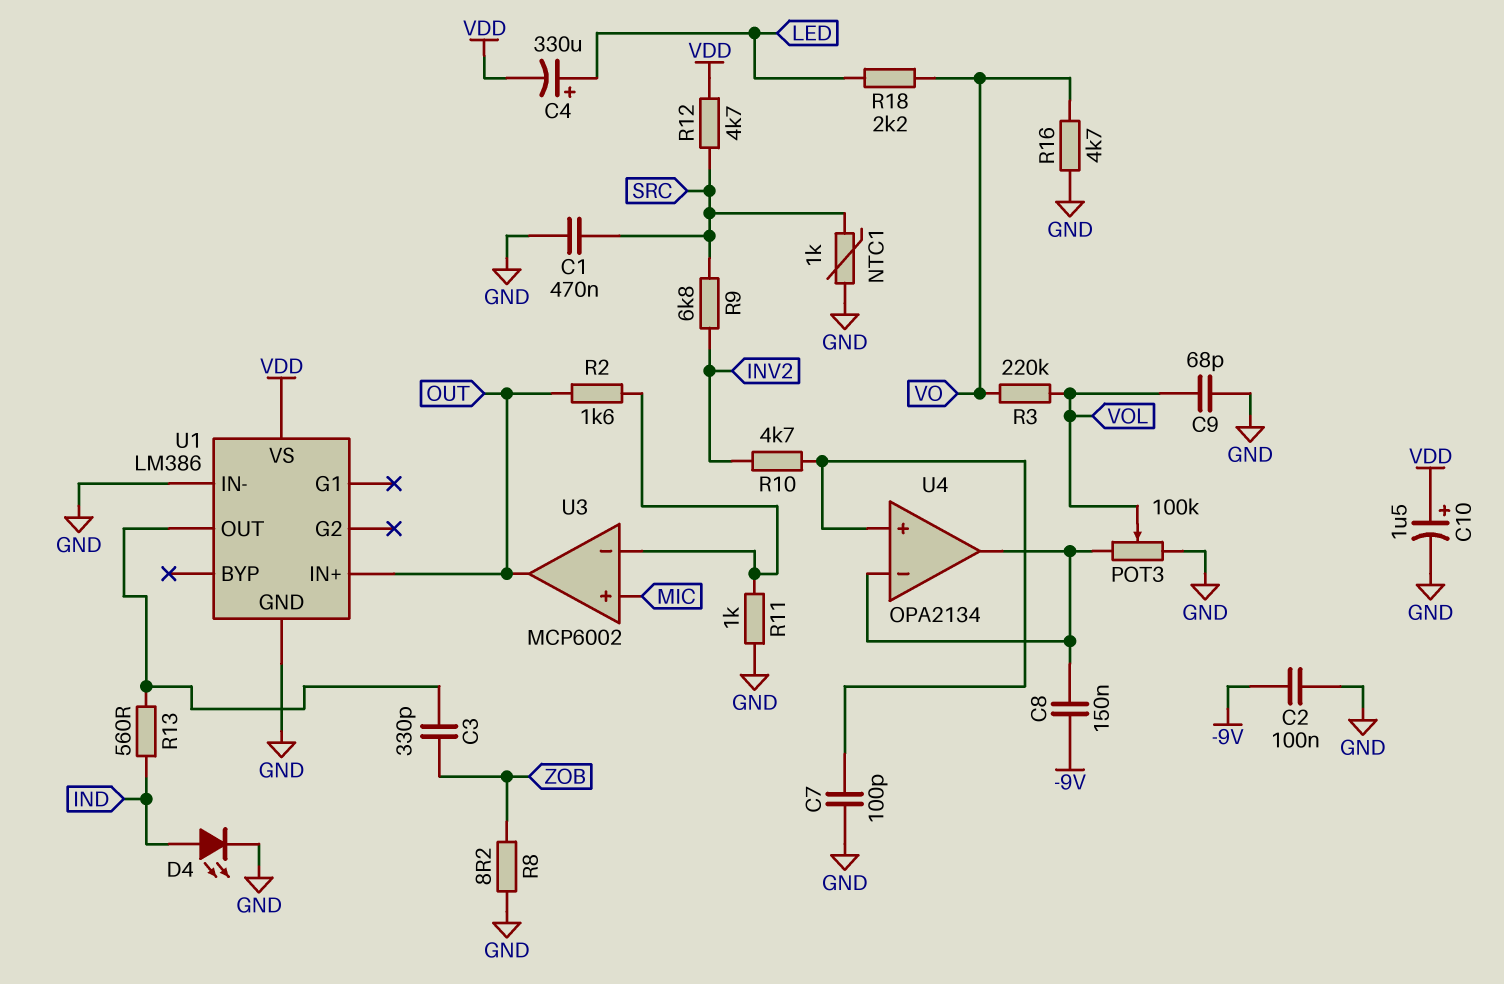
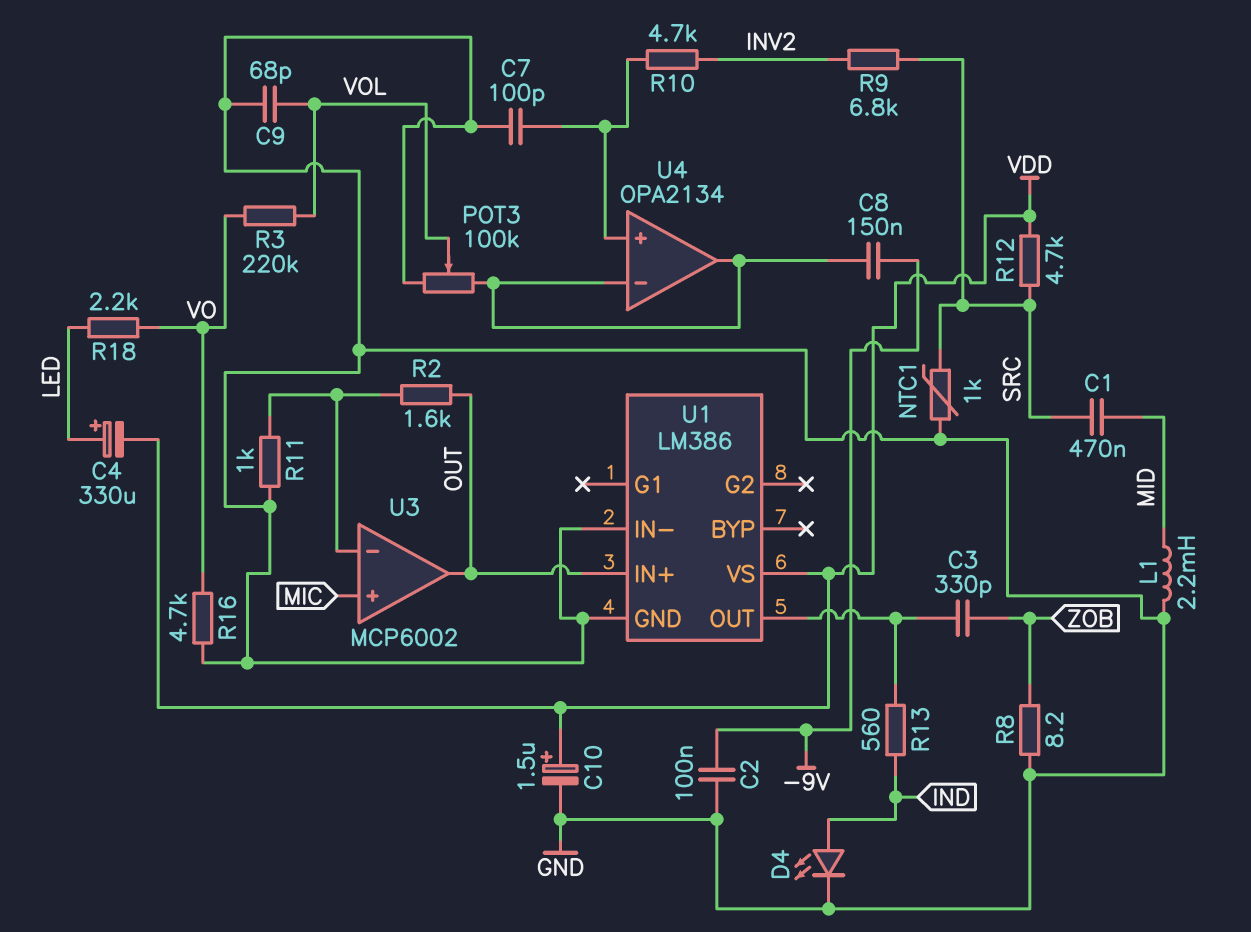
C1: 470nF (GND, SRC) -> 470nF (MID, SRC)
L1: none -> 2.2mH (GND, MID)

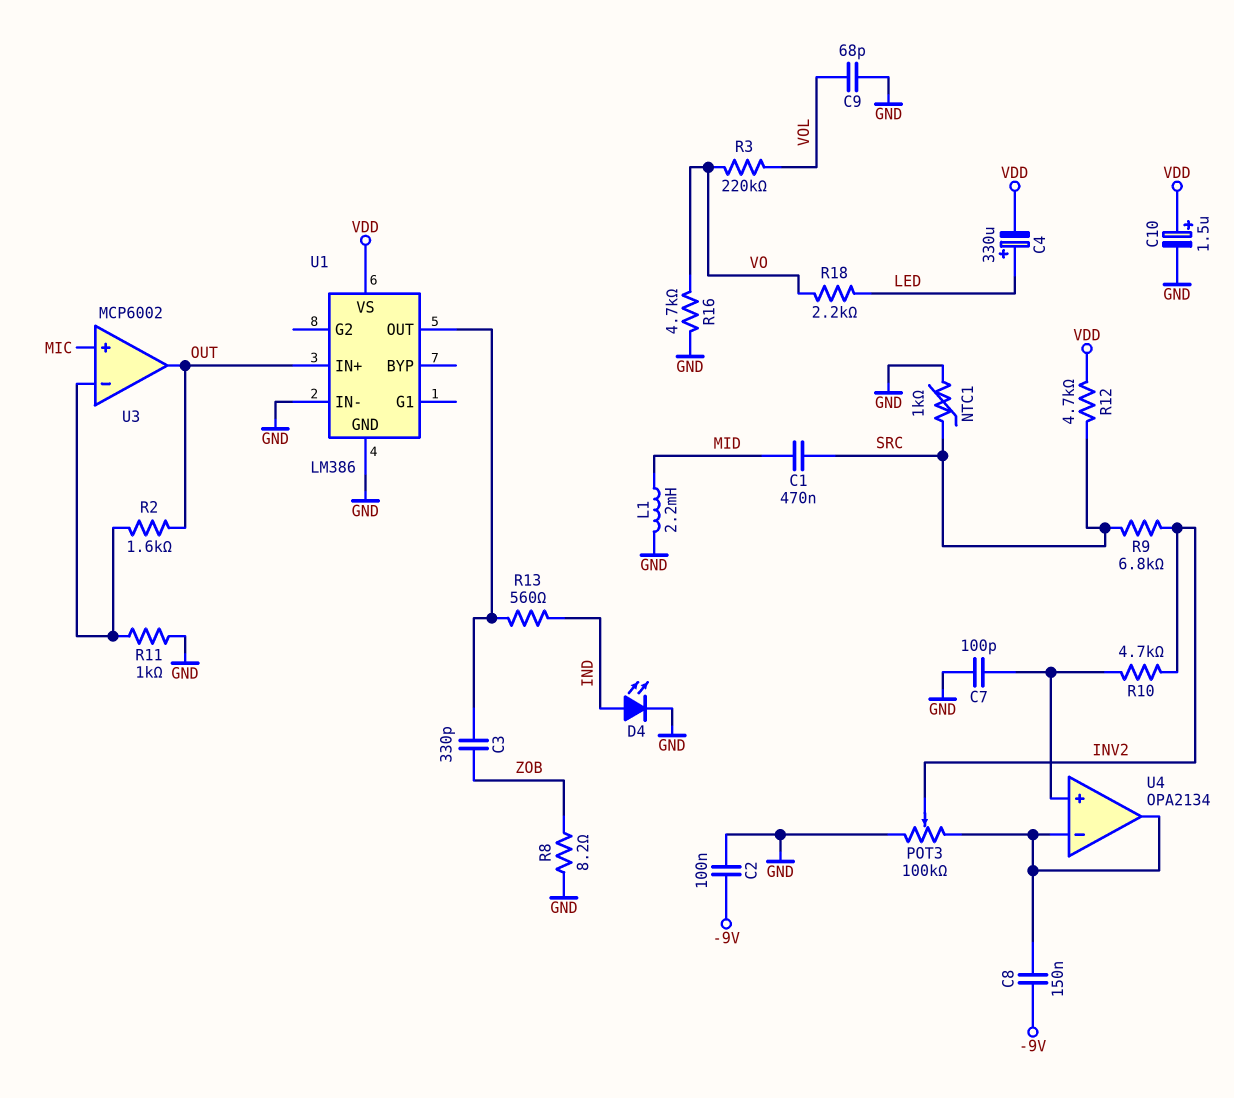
POT3: 100k (GND, U4/in-, wiper VOL) -> 100k (GND, U4/in-, wiper INV2)

